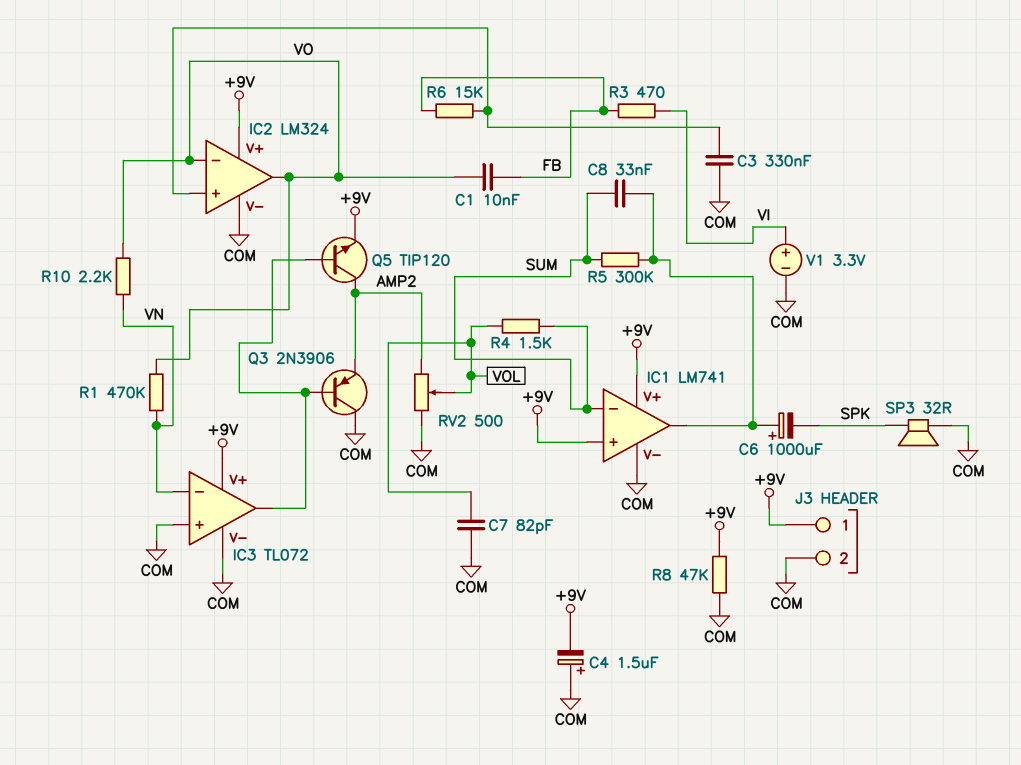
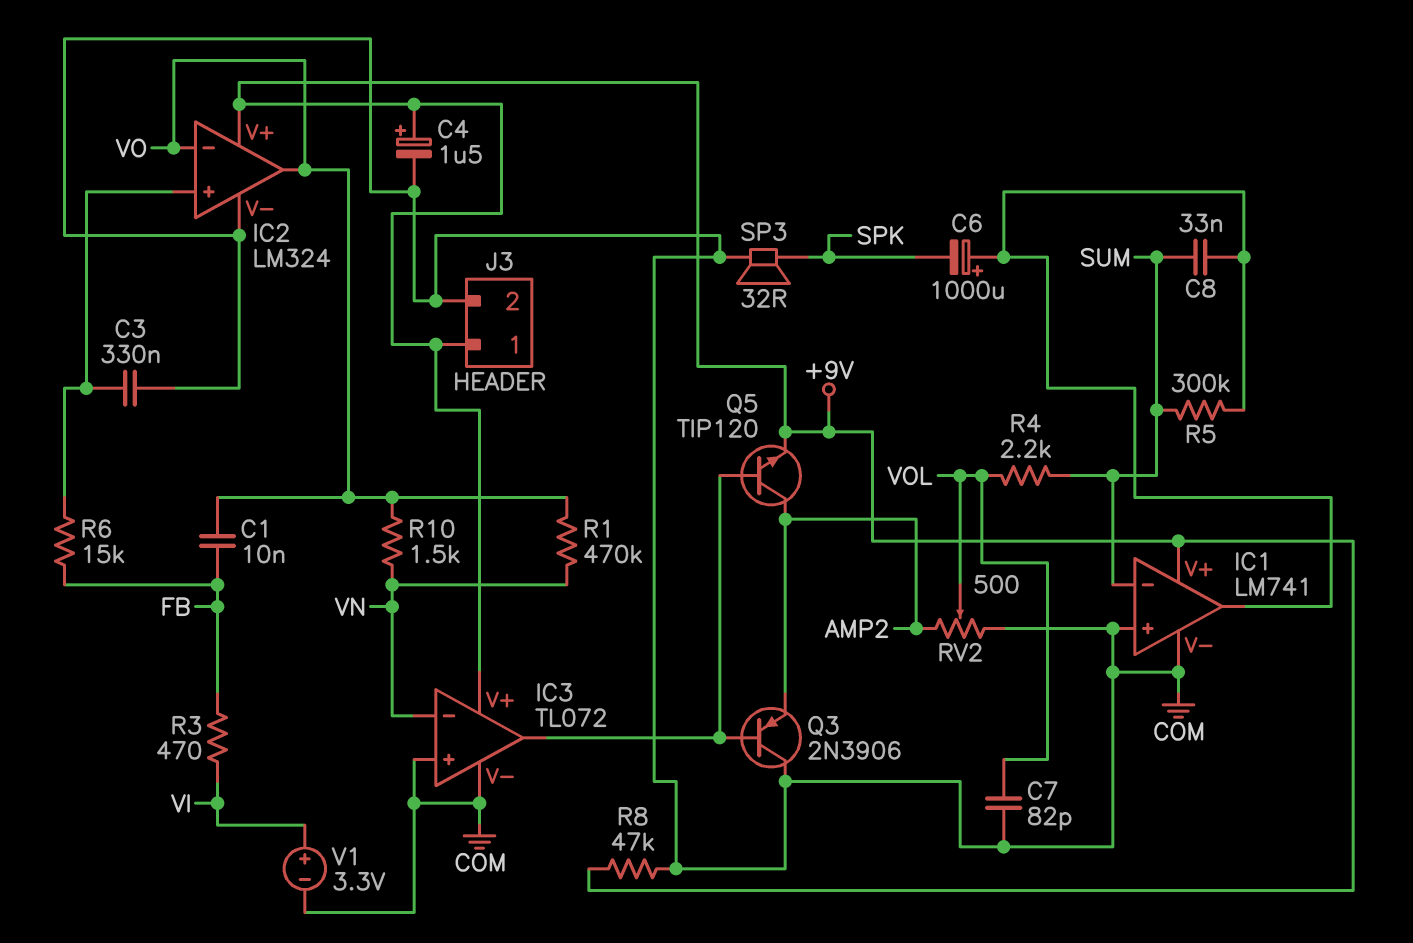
C4: 1.5uF (plus COM, minus +9V) -> 1.5uF (plus +9V, minus COM)
IC1 pin in+: +9V -> COM
R4: 1.5k (SUM, VOL) -> 2.2k (SUM, VOL)
R10: 2.2k (VN, VO) -> 1.5k (VN, VO)

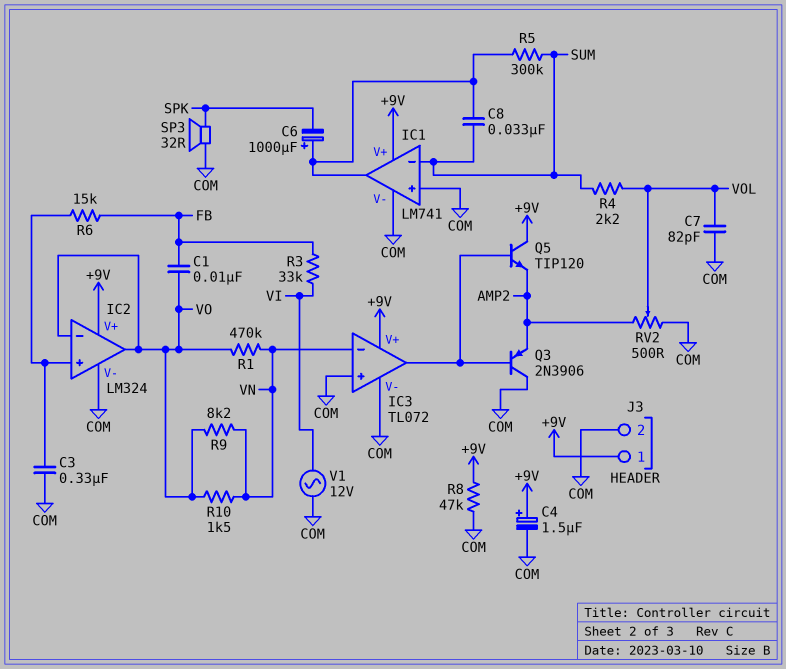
Q5: NPN TIP120 (B IC3/out, C AMP2, E +9V) -> NPN TIP120 (B IC3/out, C +9V, E AMP2)
R3: 470 (FB, VI) -> 33k (FB, VI)
R9: none -> 8.2k (VN, VO)
V1: 3.3V (plus VI, minus COM) -> AC 12V (COM, VI)

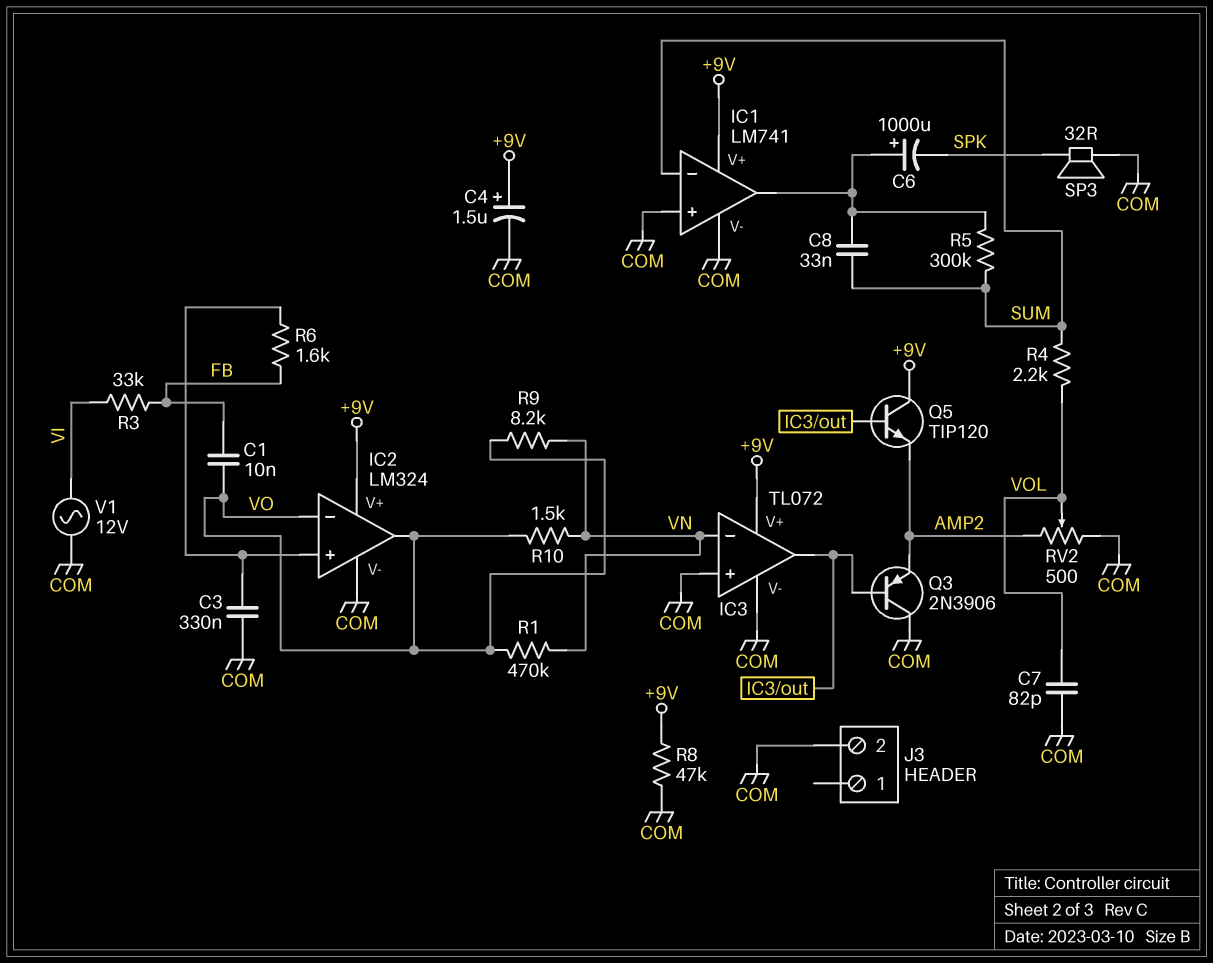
J3 pin 1: +9V -> none
R6: 15k (FB, IC2/in+) -> 1.6k (FB, IC2/in+)

